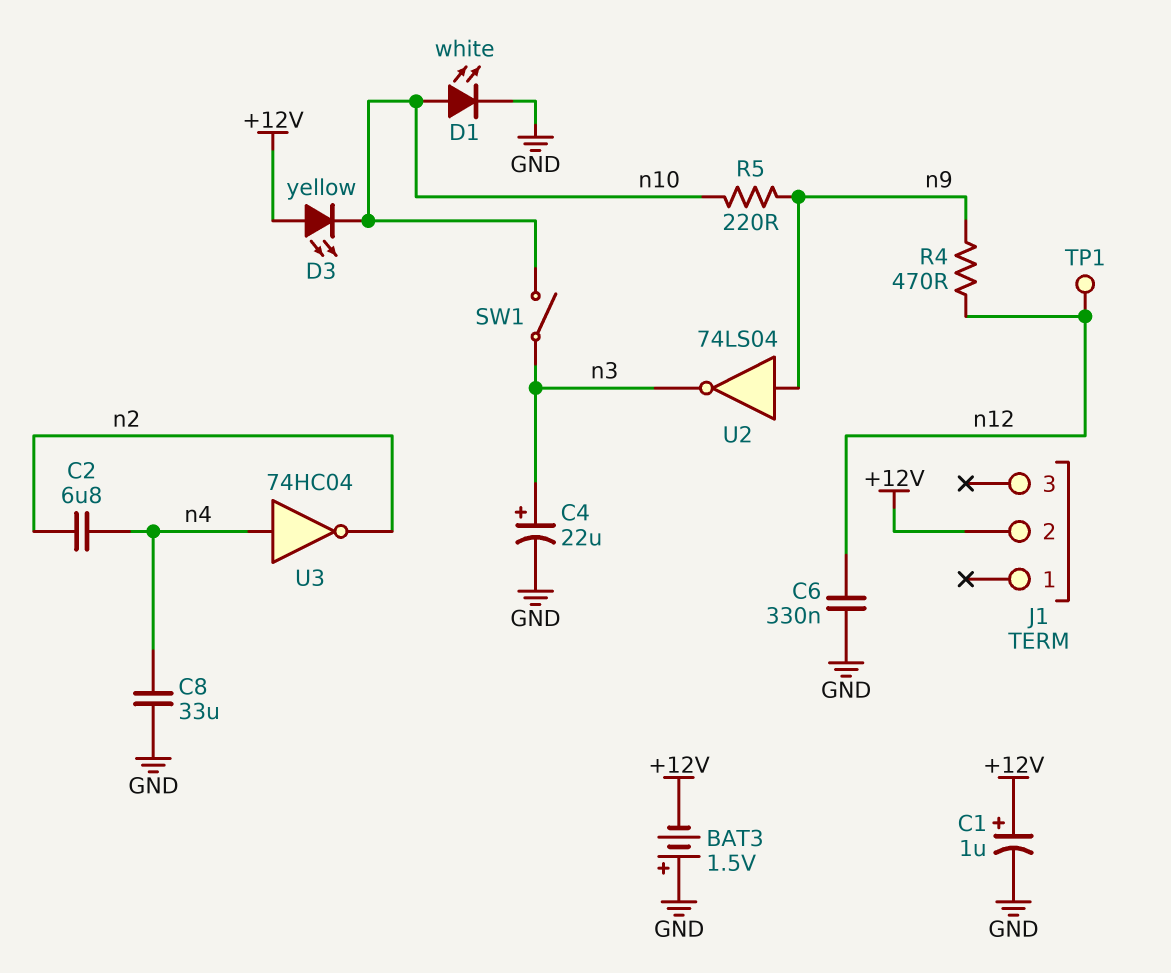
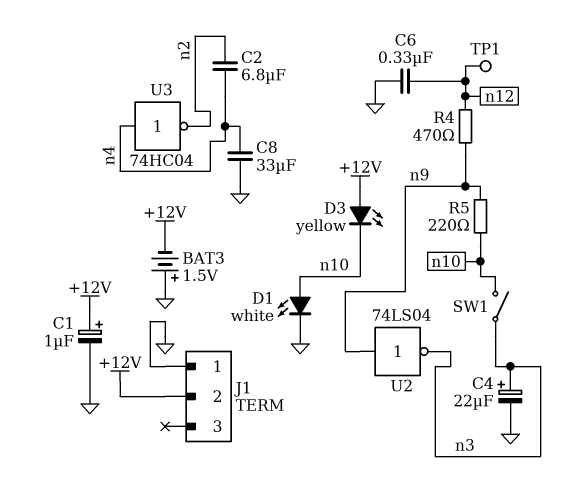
J1 pin 1: none -> GND

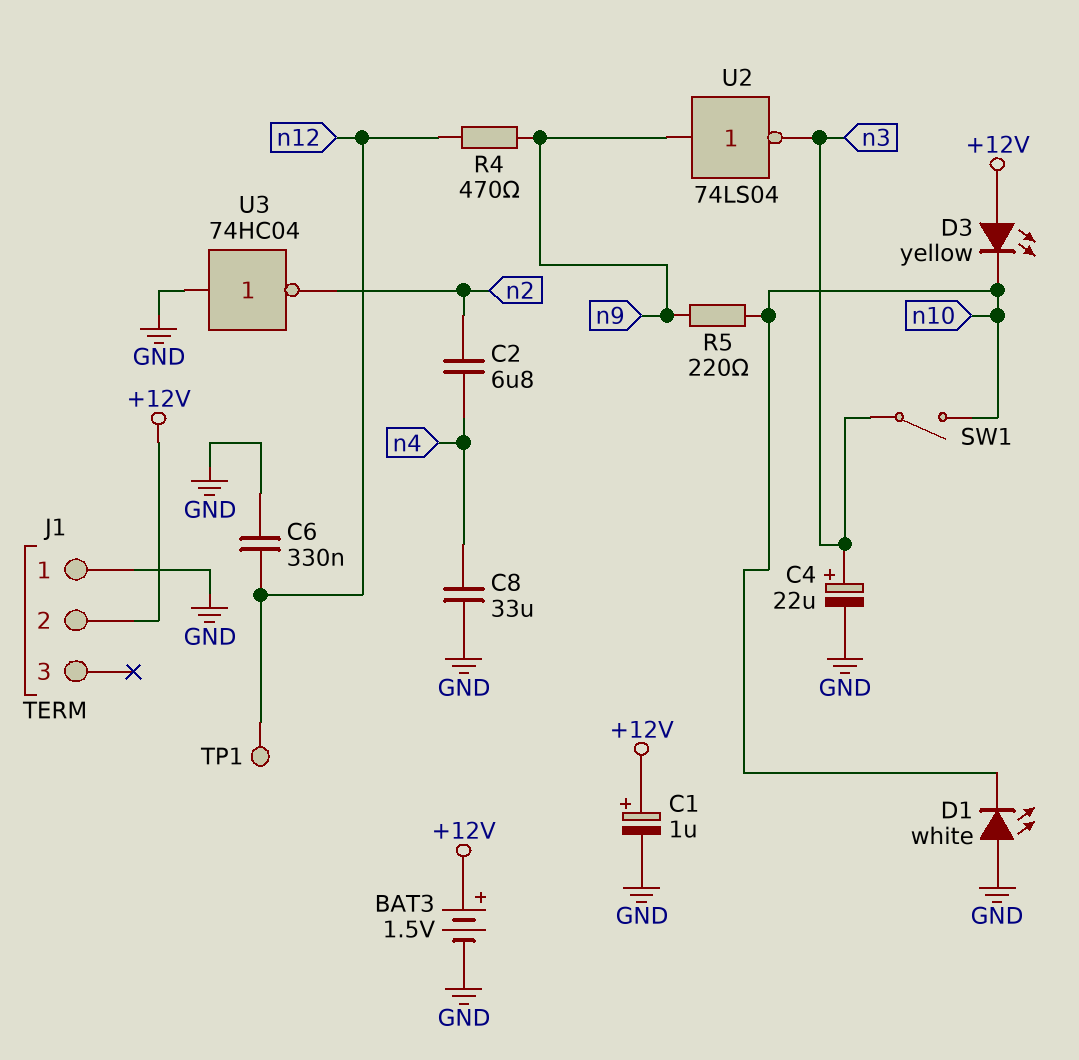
BAT3: 1.5V (plus GND, minus +12V) -> 1.5V (plus +12V, minus GND)
D1: LED white (A n10, K GND) -> LED white (A GND, K n10)
U3: NOT 74HC04 (in n4, out n2) -> NOT 74HC04 (in GND, out n2)

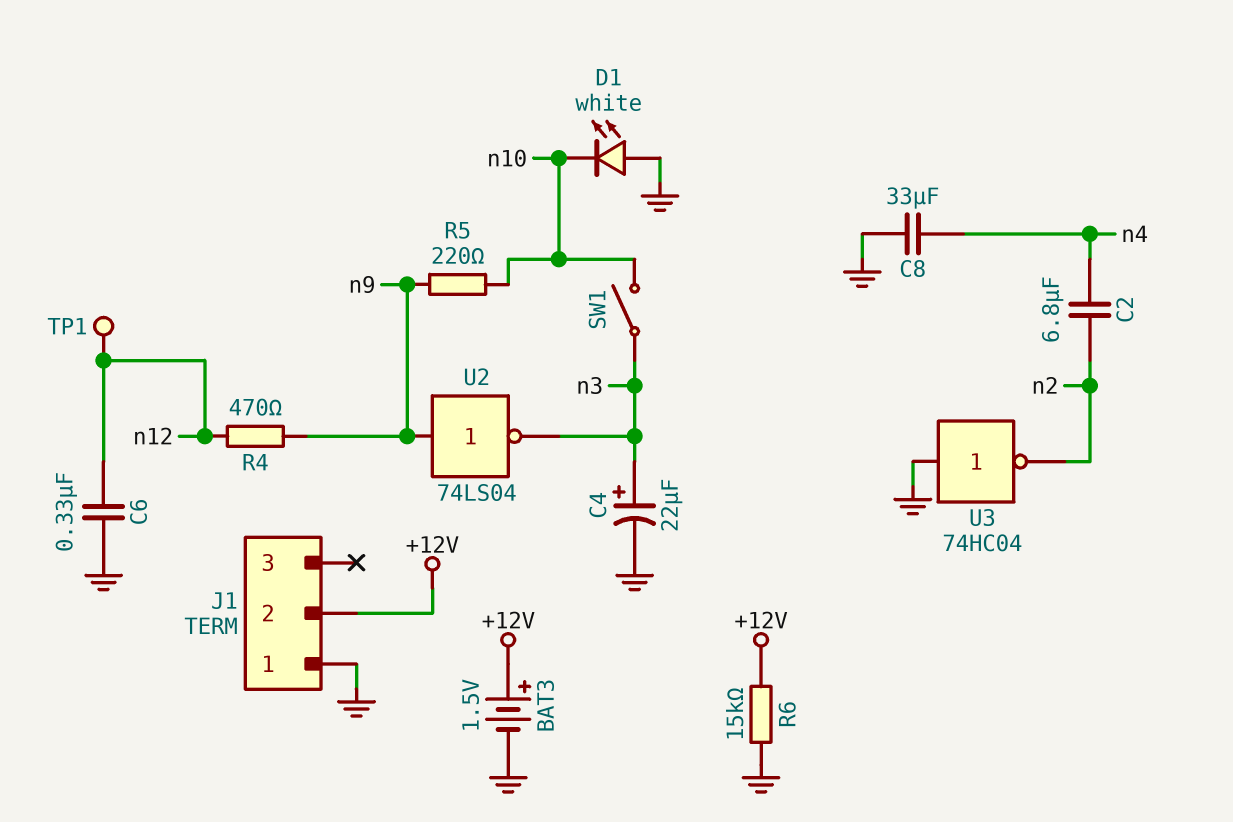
C1: 1uF (plus +12V, minus GND) -> none
D3: LED yellow (A +12V, K n10) -> none
R6: none -> 15k (+12V, GND)

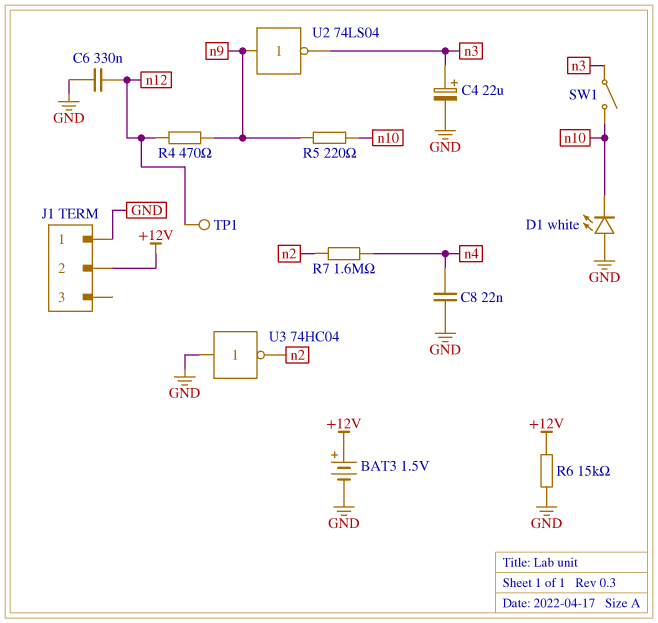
C2: 6.8uF (n2, n4) -> none
C8: 33uF (GND, n4) -> 22nF (GND, n4)
R7: none -> 1.6M (n2, n4)

